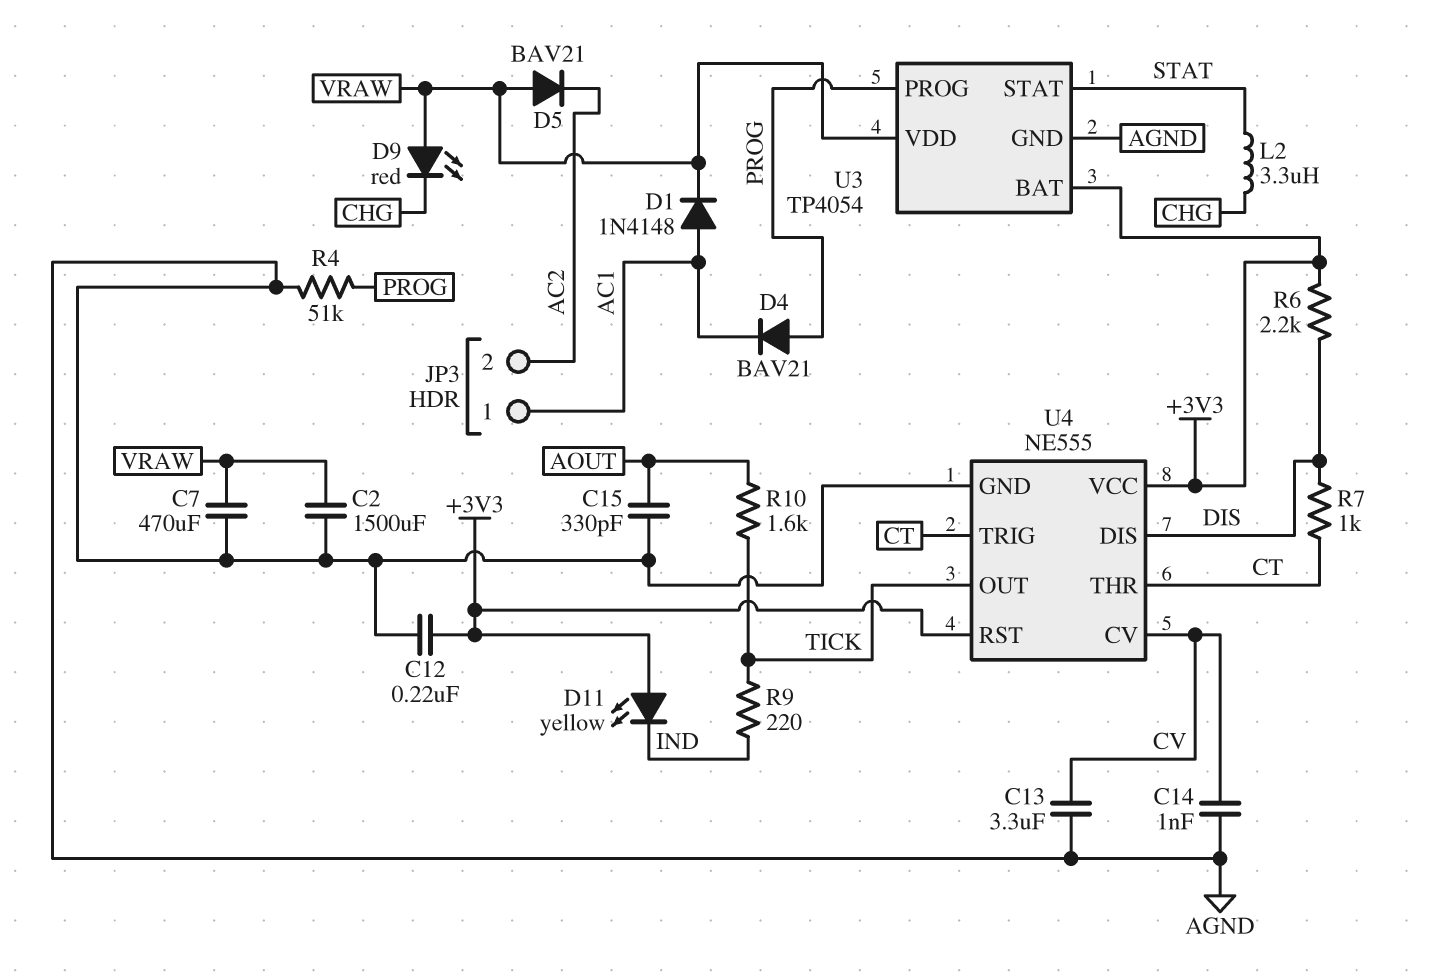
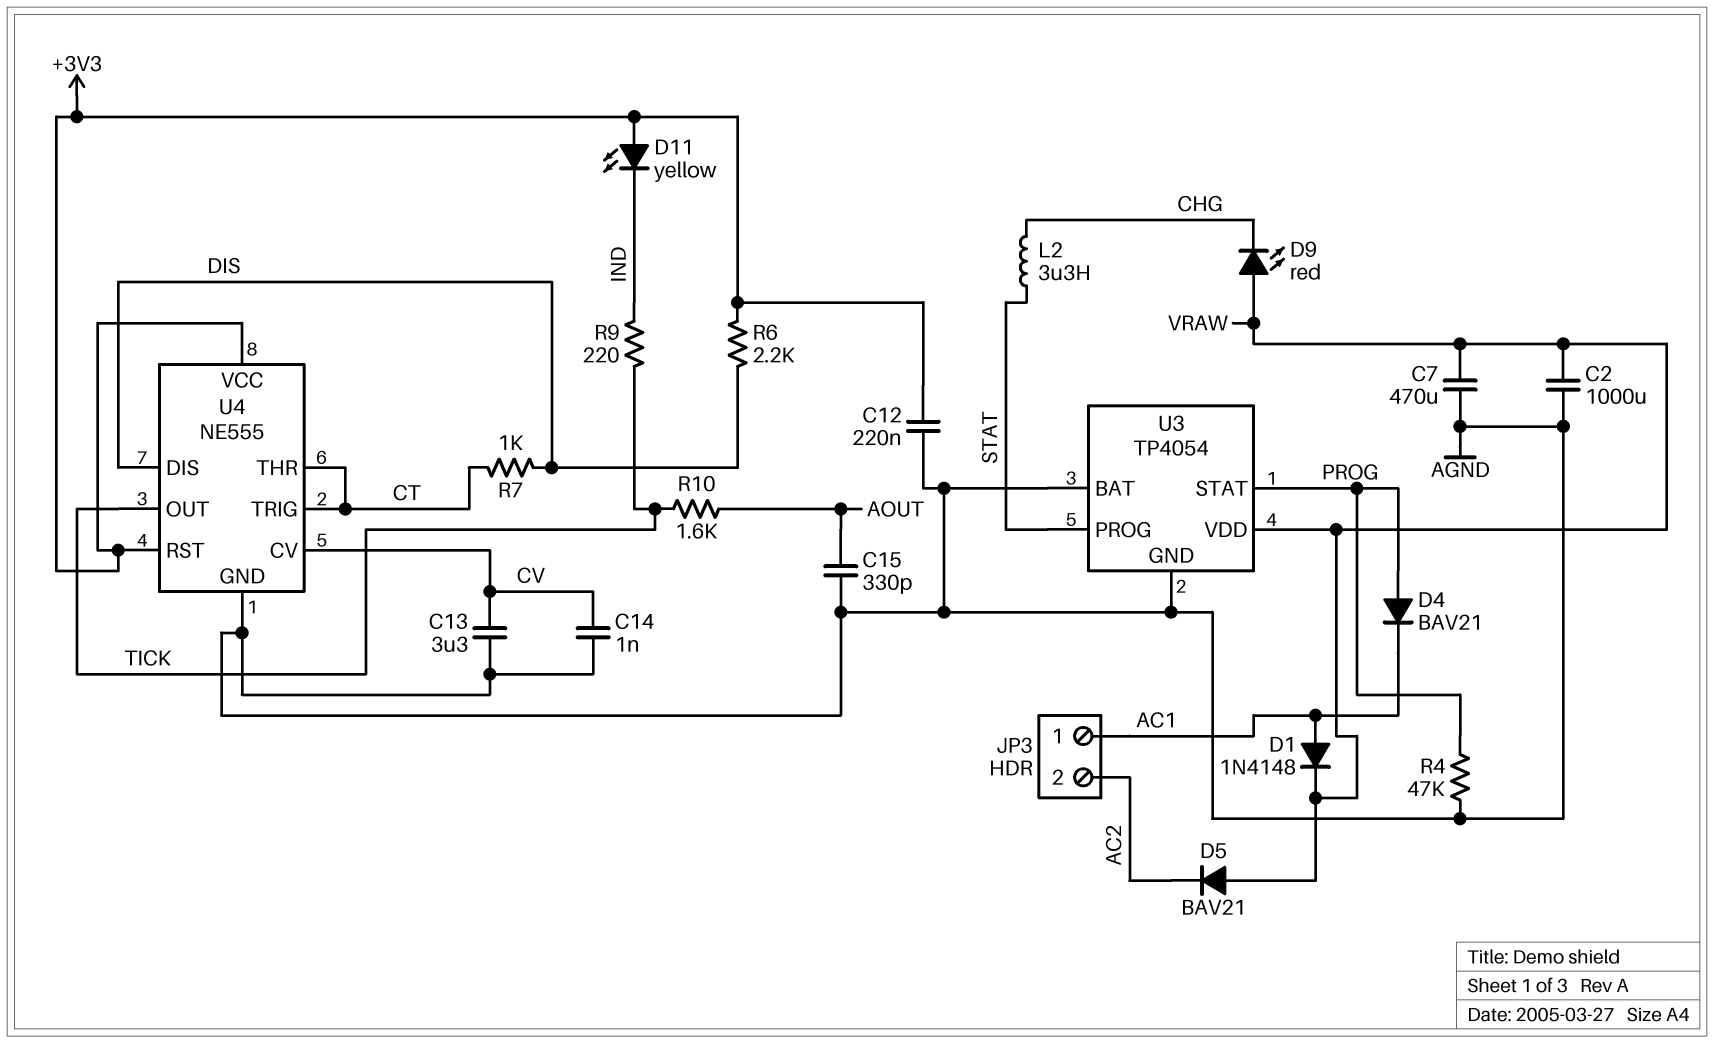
C2: 1500uF (AGND, VRAW) -> 1000uF (AGND, VRAW)
R4: 51k (AGND, PROG) -> 47k (AGND, PROG)
U3 pin BAT: +3V3 -> AGND
U3 pin PROG: PROG -> STAT
U3 pin STAT: STAT -> PROG

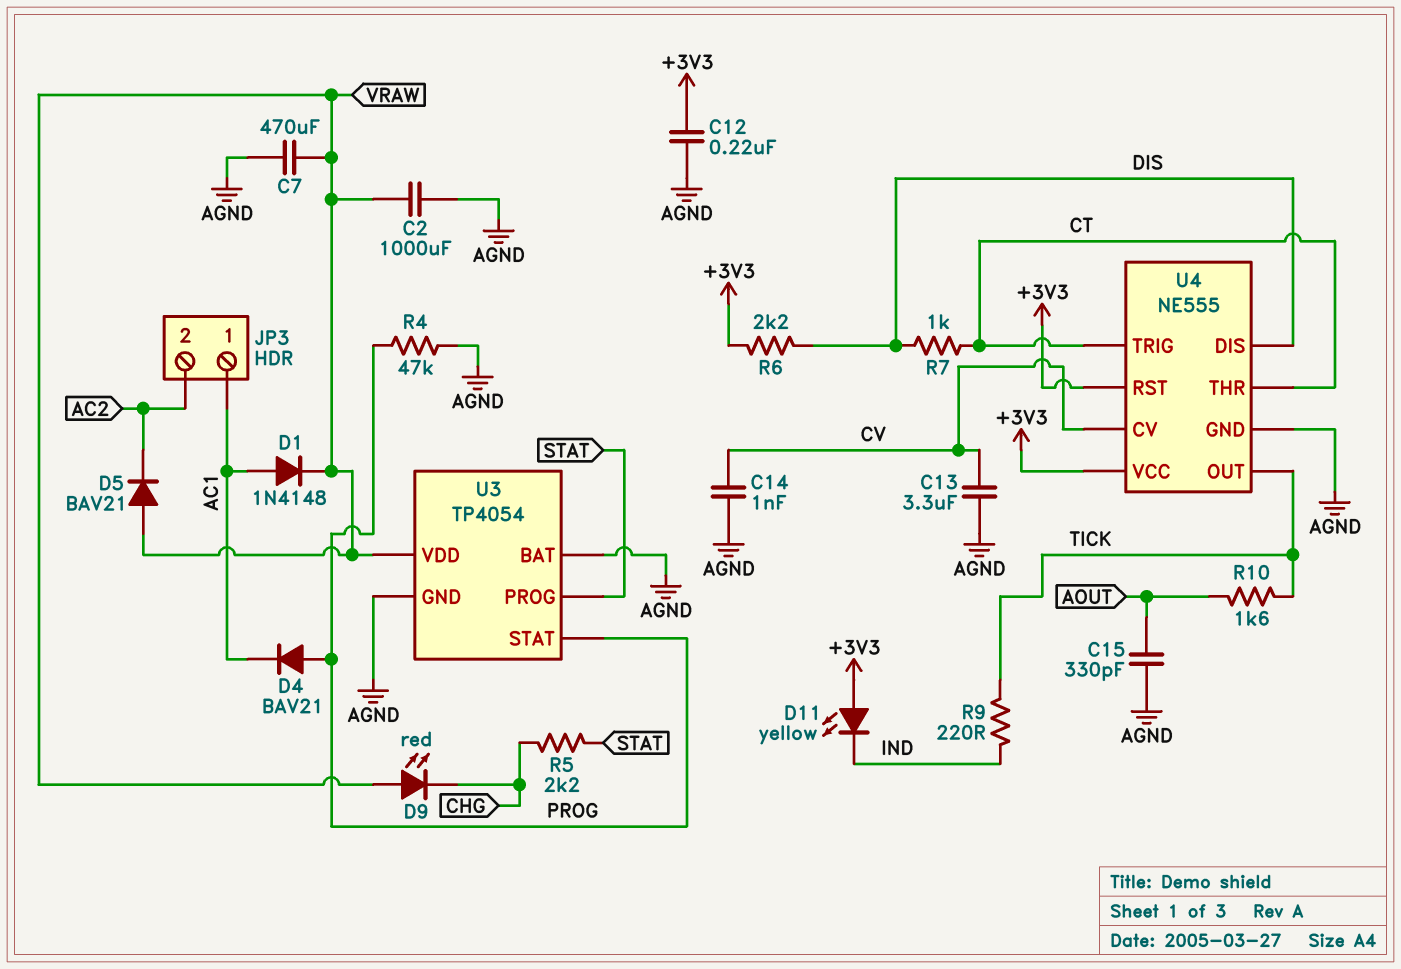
L2: 3.3uH (CHG, STAT) -> none
R5: none -> 2.2k (CHG, STAT)

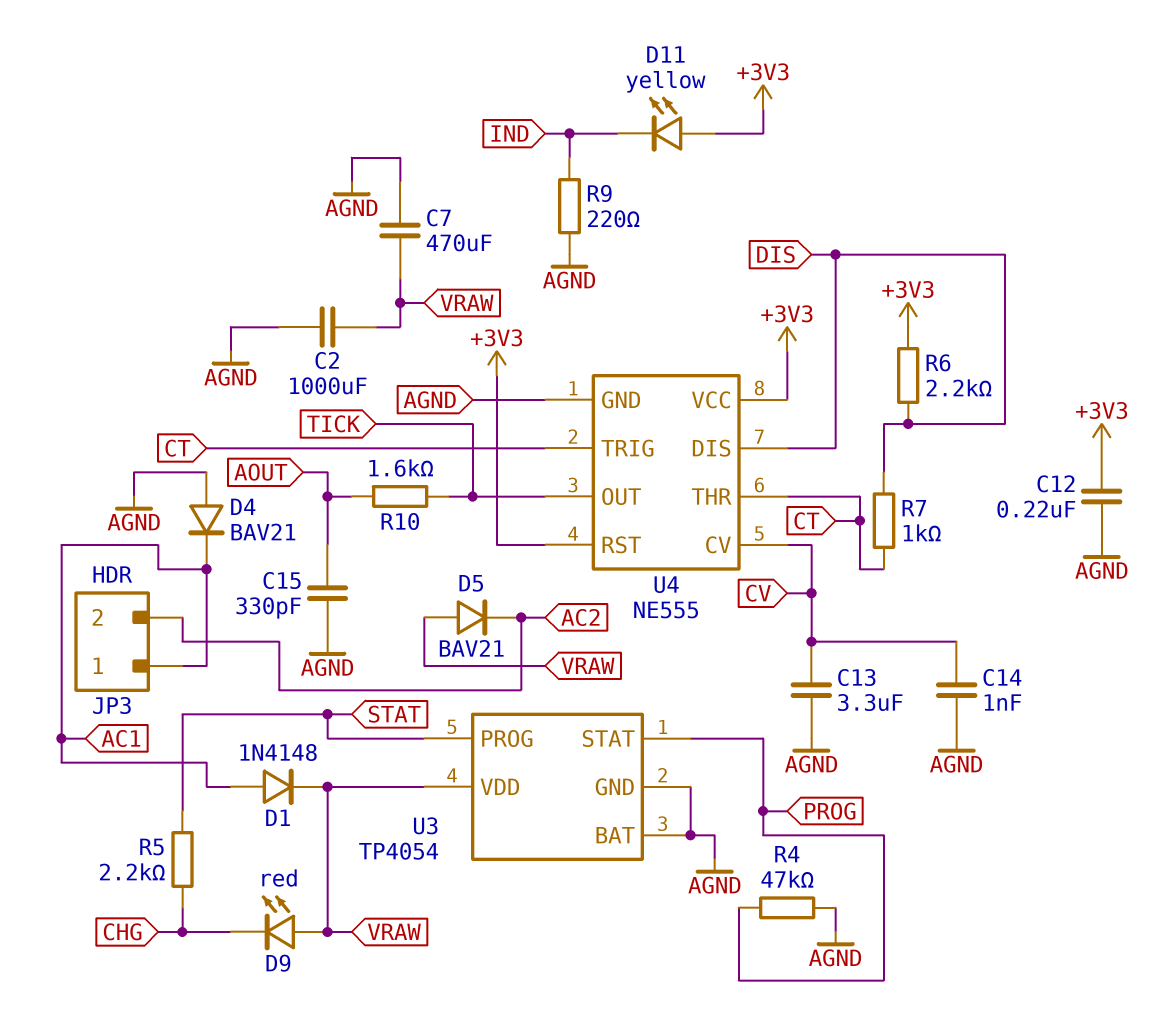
D4: diode BAV21 (A PROG, K AC1) -> diode BAV21 (A AGND, K AC1)
R9: 220 (IND, TICK) -> 220 (AGND, IND)

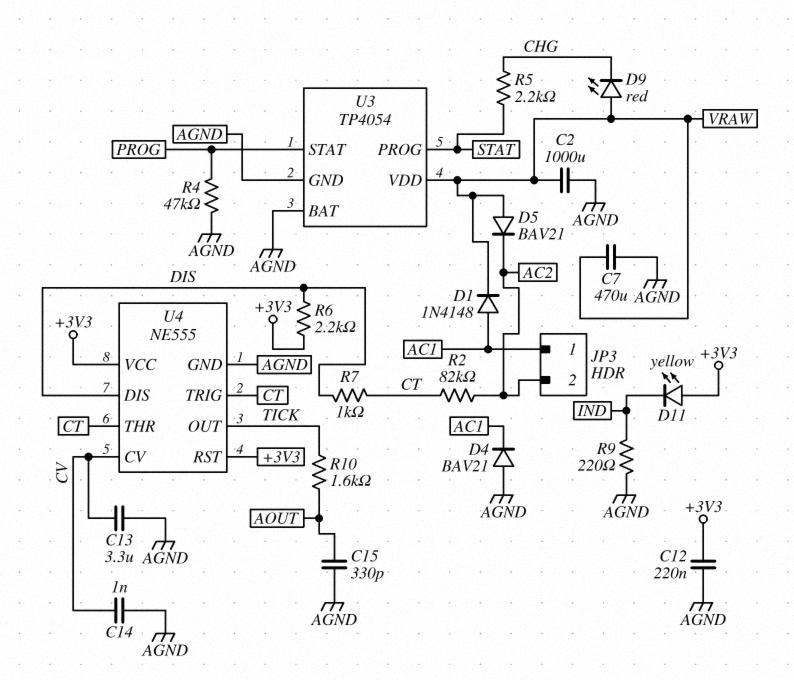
R2: none -> 82k (AC2, CT)

